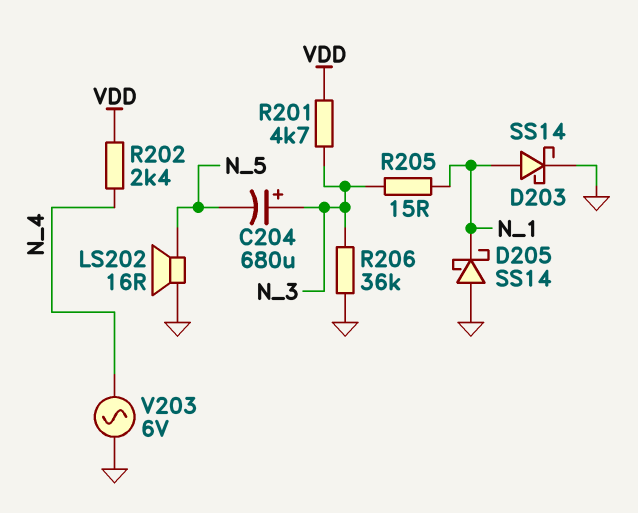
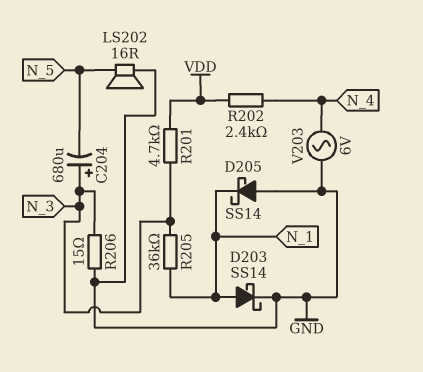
R205: 15 (N_1, N_3) -> 36k (N_1, N_3)
R206: 36k (GND, N_3) -> 15 (GND, N_3)

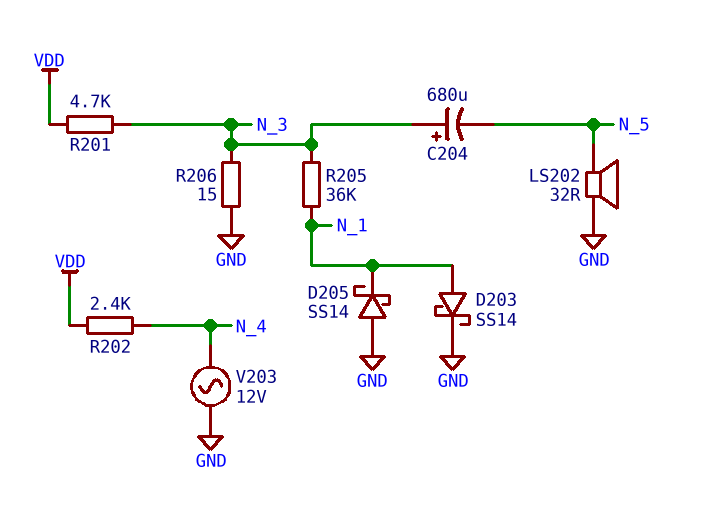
LS202: speaker 16R (GND, N_5) -> speaker 32R (GND, N_5)
V203: AC 6V (GND, N_4) -> AC 12V (GND, N_4)

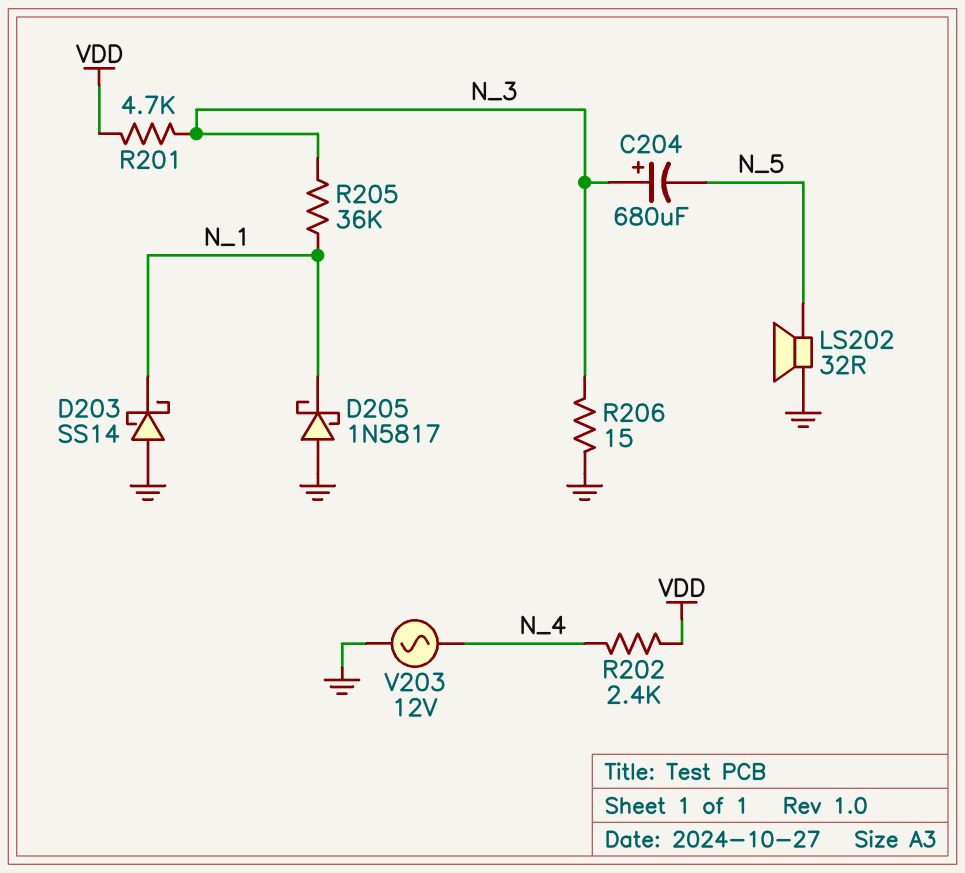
D203: schottky SS14 (A N_1, K GND) -> schottky SS14 (A GND, K N_1)
D205: schottky SS14 (A GND, K N_1) -> schottky 1N5817 (A GND, K N_1)

